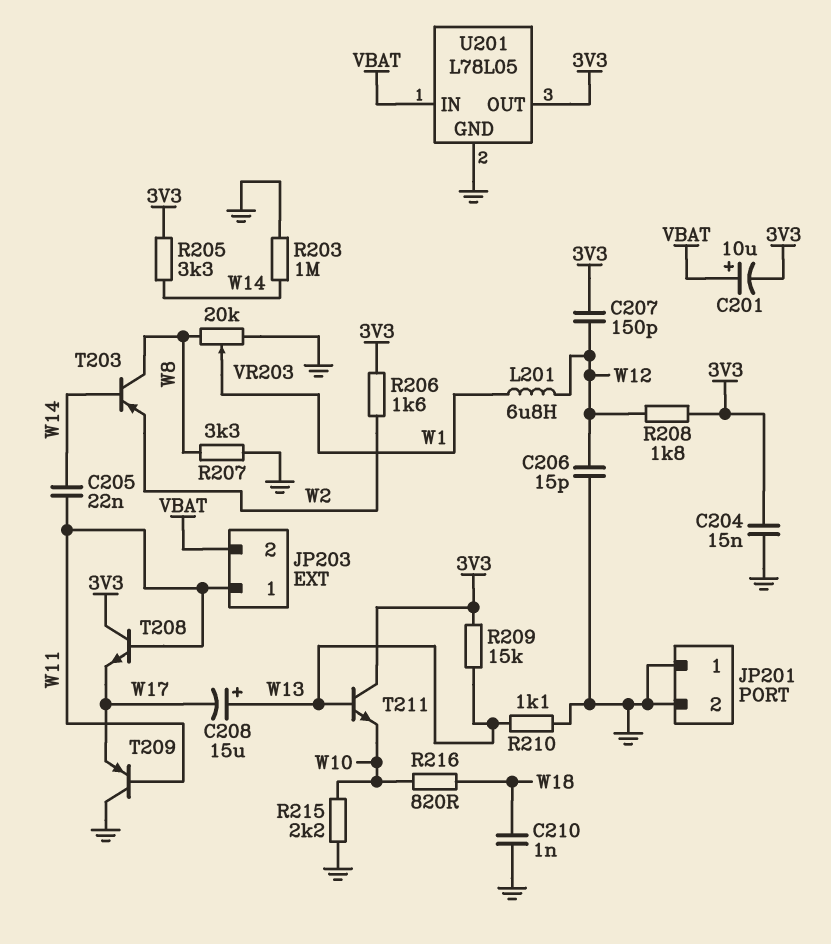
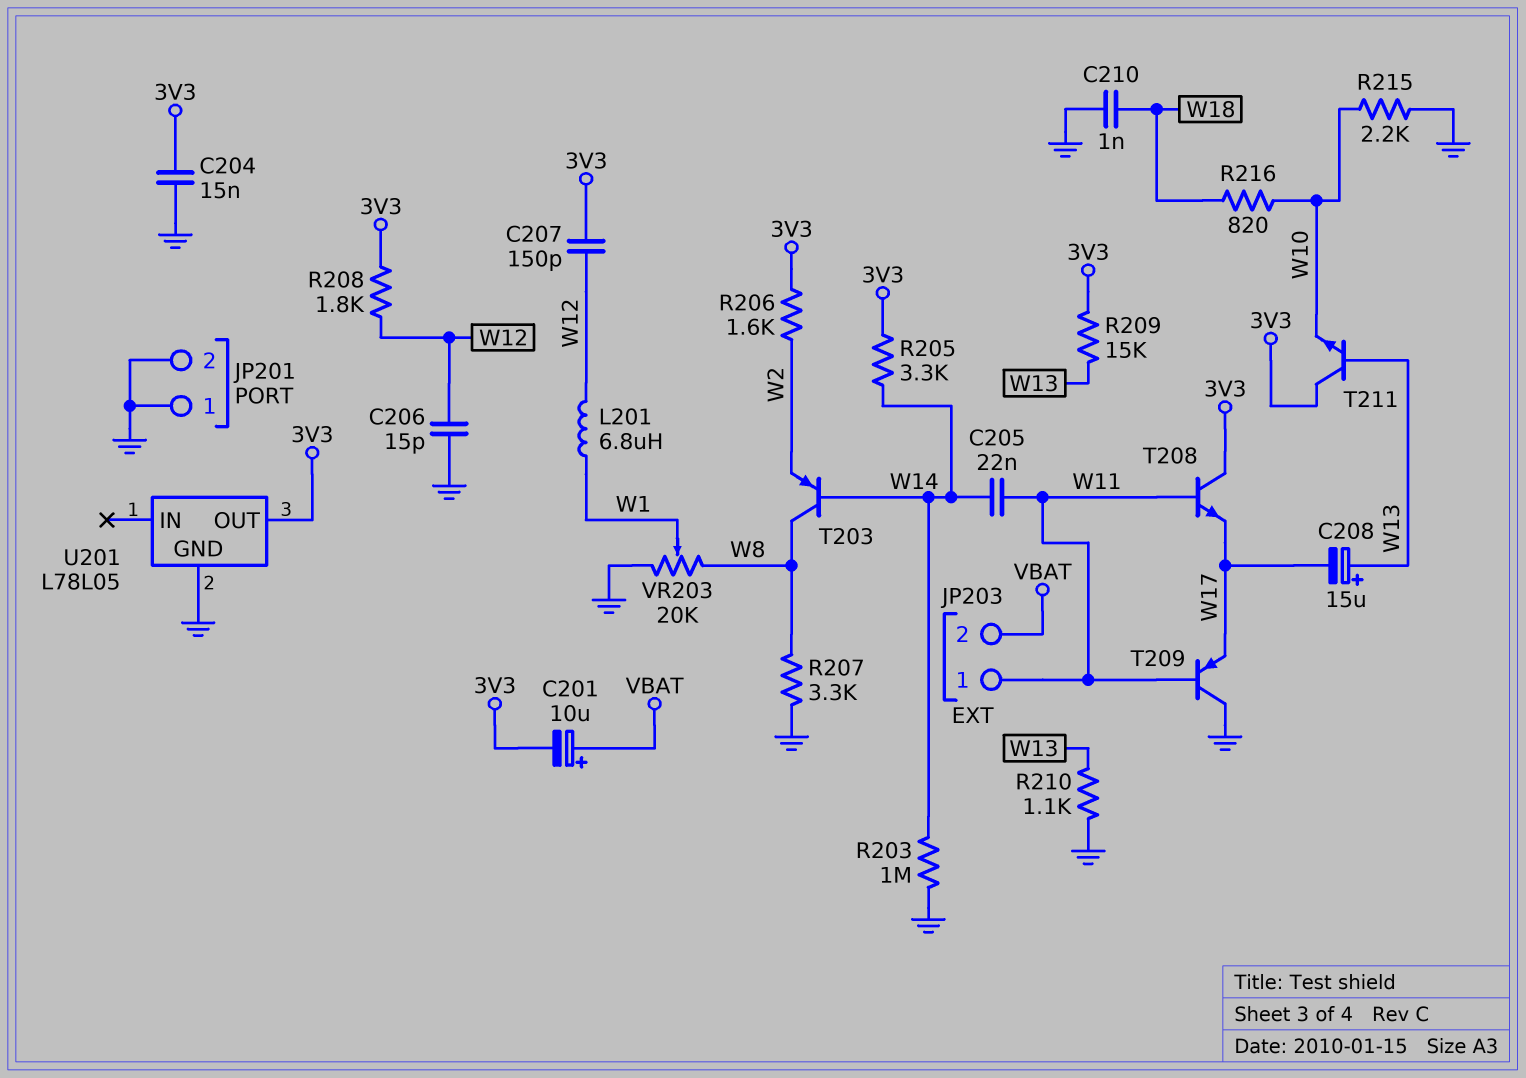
U201 pin IN: VBAT -> none

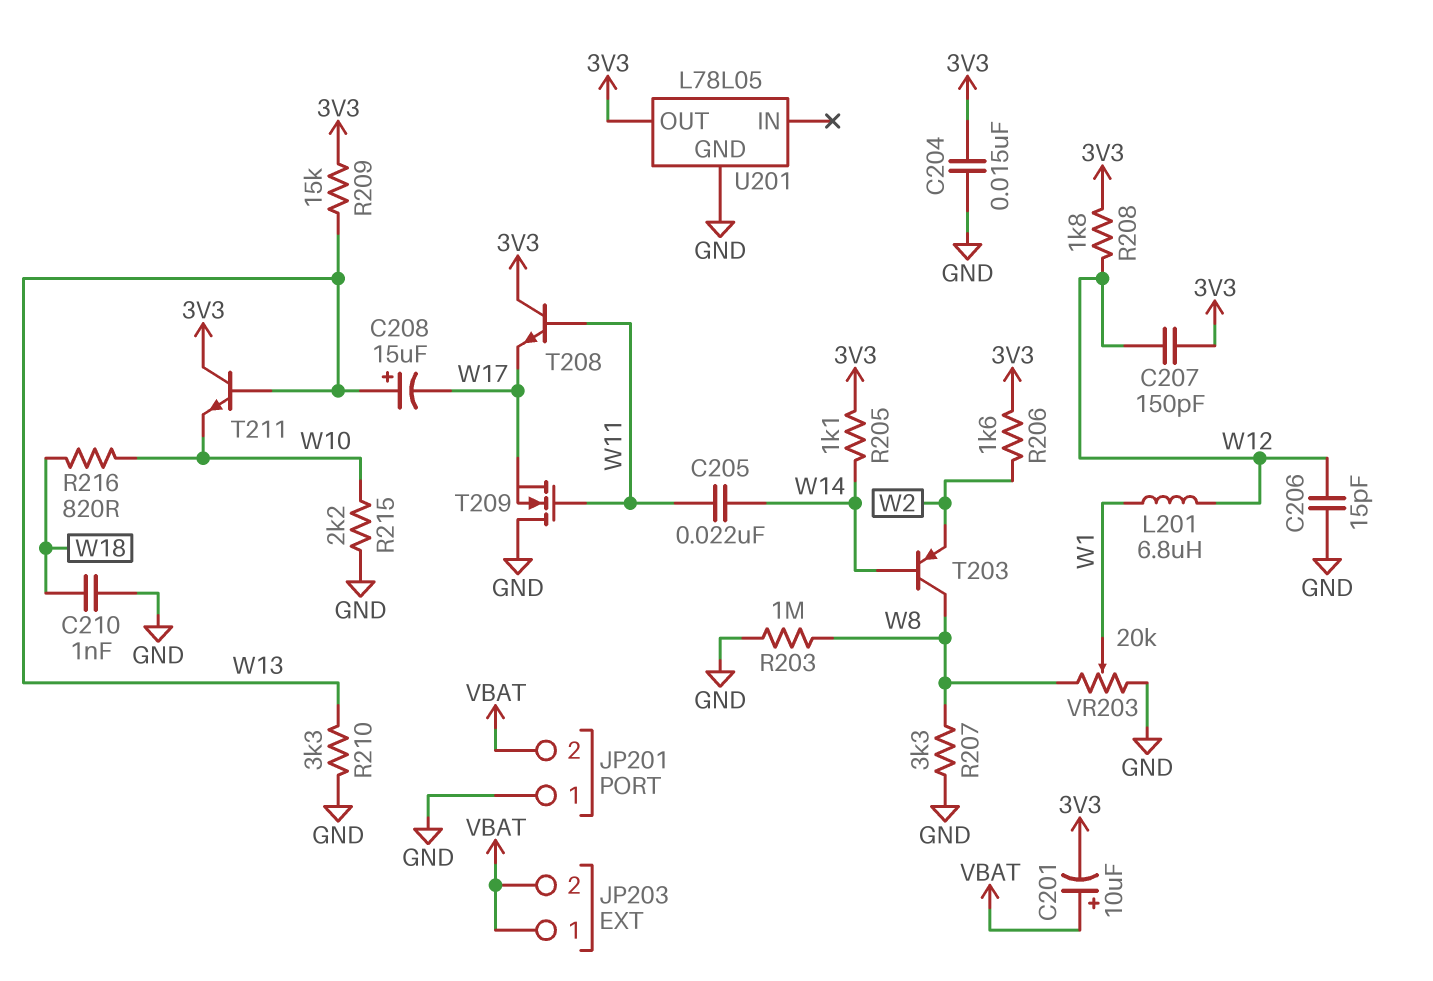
JP201 pin 2: GND -> VBAT
JP203 pin 1: W11 -> VBAT
R203: 1M (GND, W14) -> 1M (GND, W8)
R205: 3.3k (3V3, W14) -> 1.1k (3V3, W14)
R210: 1.1k (GND, W13) -> 3.3k (GND, W13)
T209: PNP (B W11, C GND, E W17) -> NMOS (G W11, D GND, S W17)

